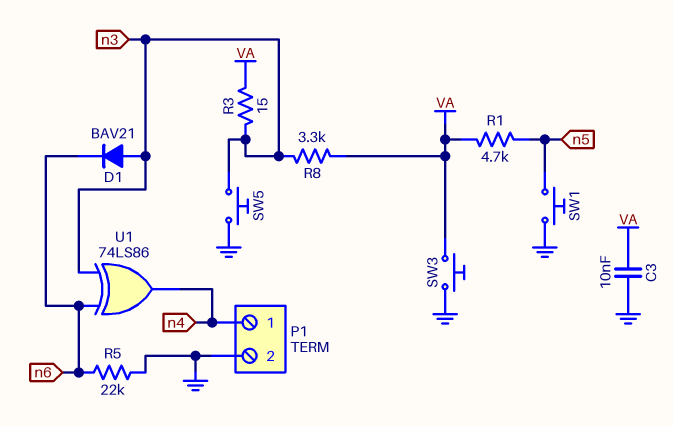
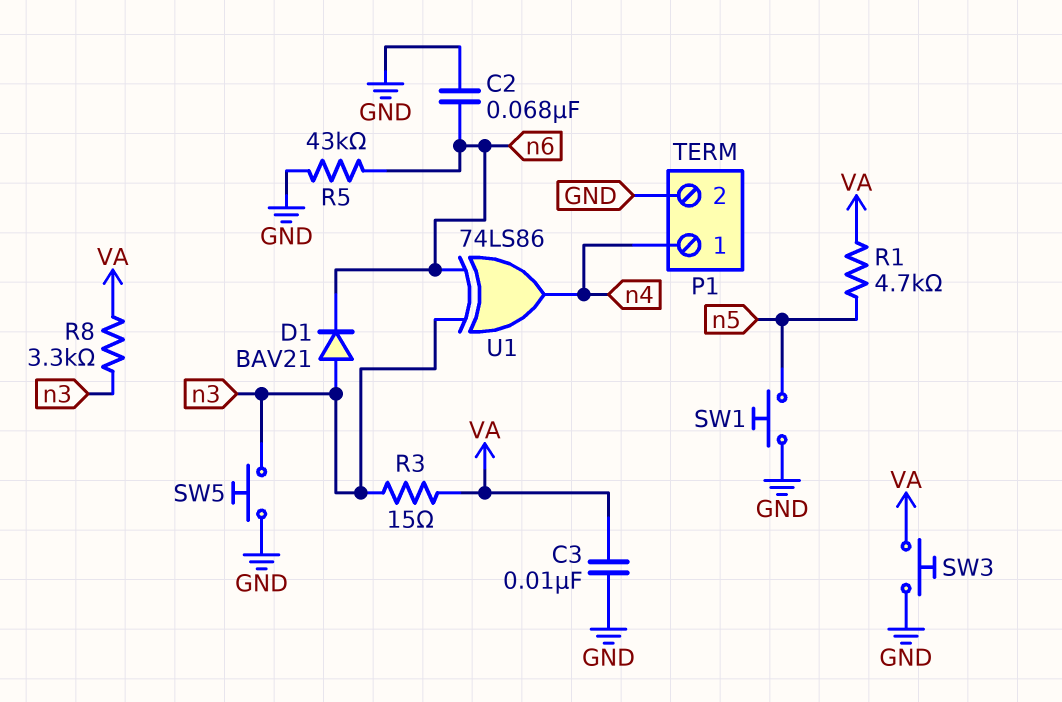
C2: none -> 68nF (GND, n6)
R5: 22k (GND, n6) -> 43k (GND, n6)

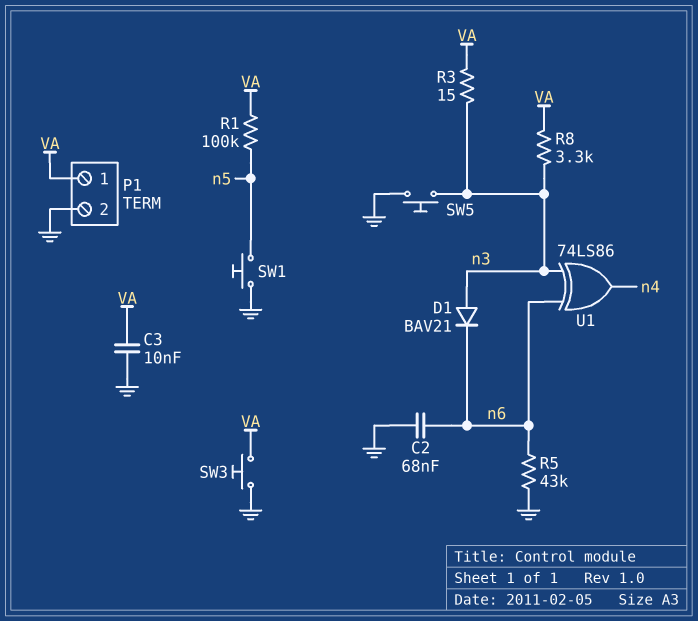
P1 pin 1: n4 -> VA
R1: 4.7k (VA, n5) -> 100k (VA, n5)

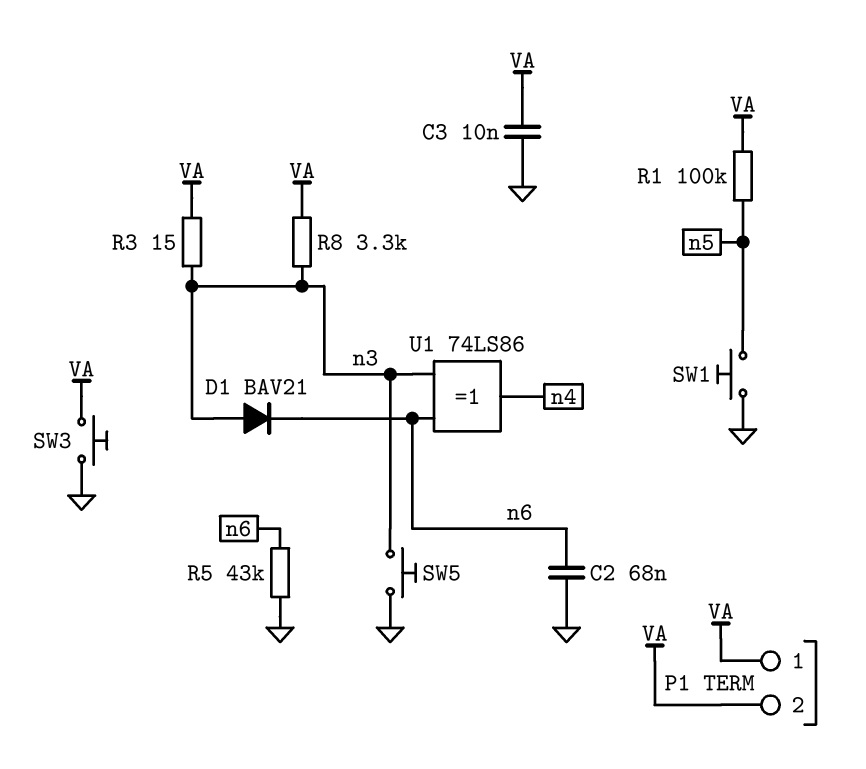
P1 pin 2: GND -> VA

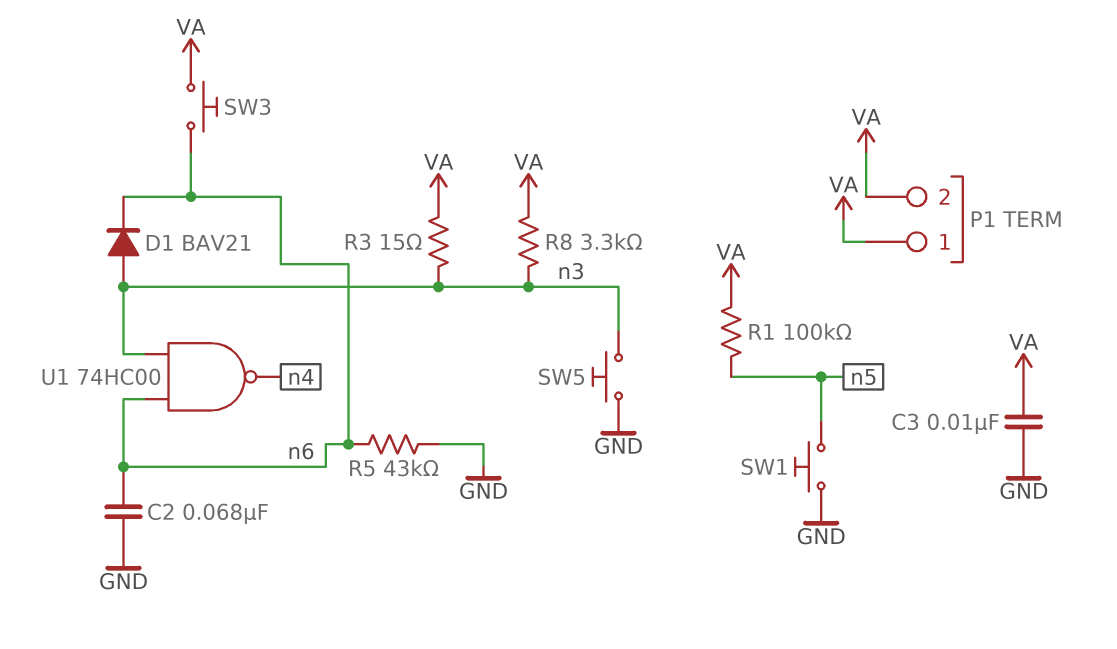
SW3: button (GND, VA) -> button (VA, n6)
U1: XOR 74LS86 (in n3, in n6, out n4) -> NAND 74HC00 (in n3, in n6, out n4)

